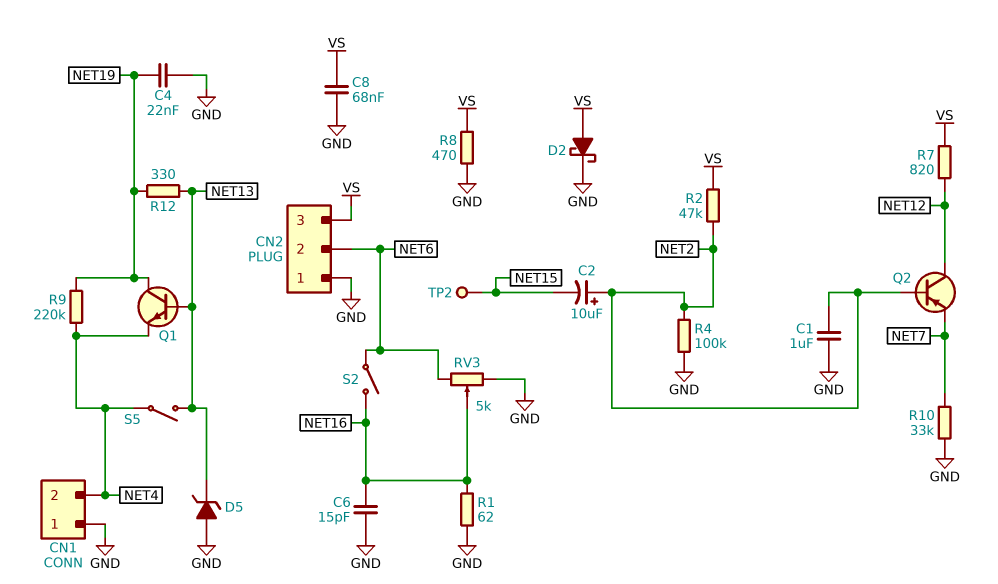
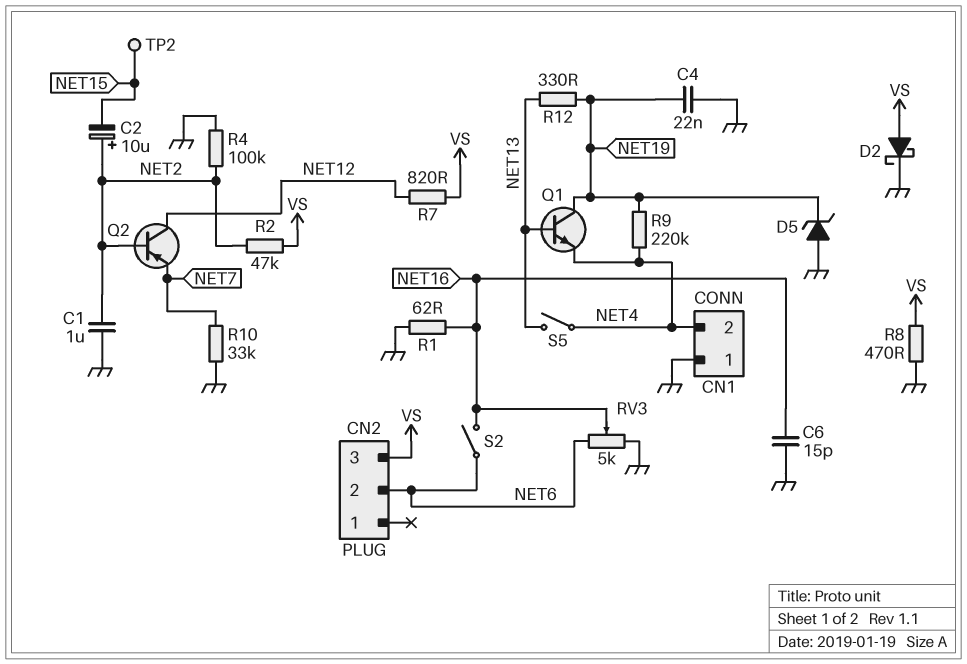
C8: 68nF (GND, VS) -> none
CN2 pin 1: GND -> none
D5: zener (A GND, K NET13) -> zener (A GND, K NET19)

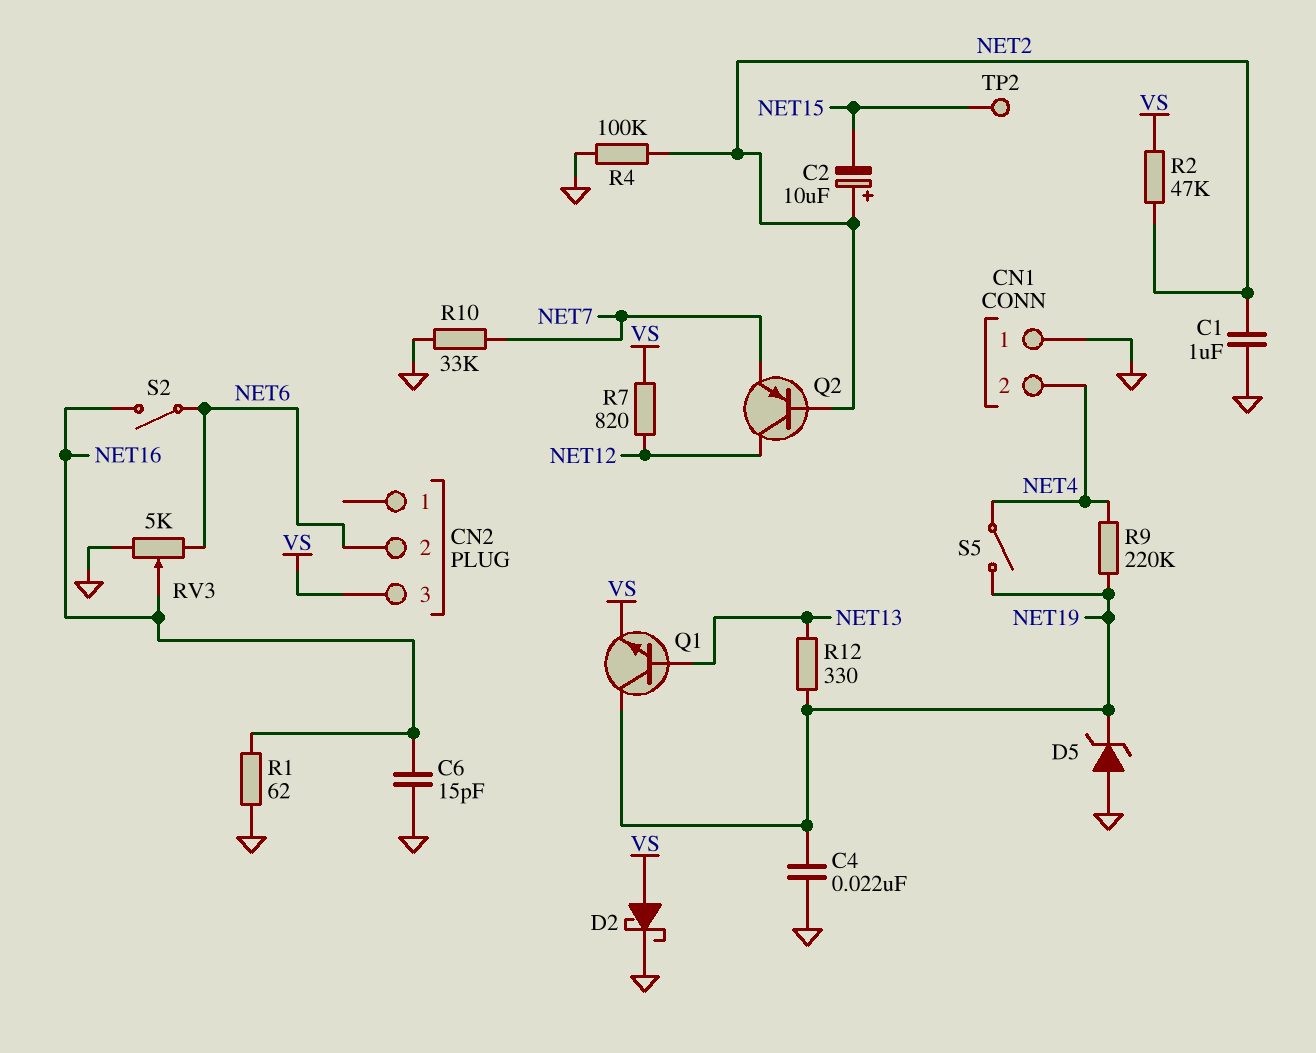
Q1: NPN (B NET13, C NET19, E NET4) -> NPN (B NET13, C NET19, E VS)
R8: 470 (GND, VS) -> none
S5: switch (NET4, NET13) -> switch (NET4, NET19)

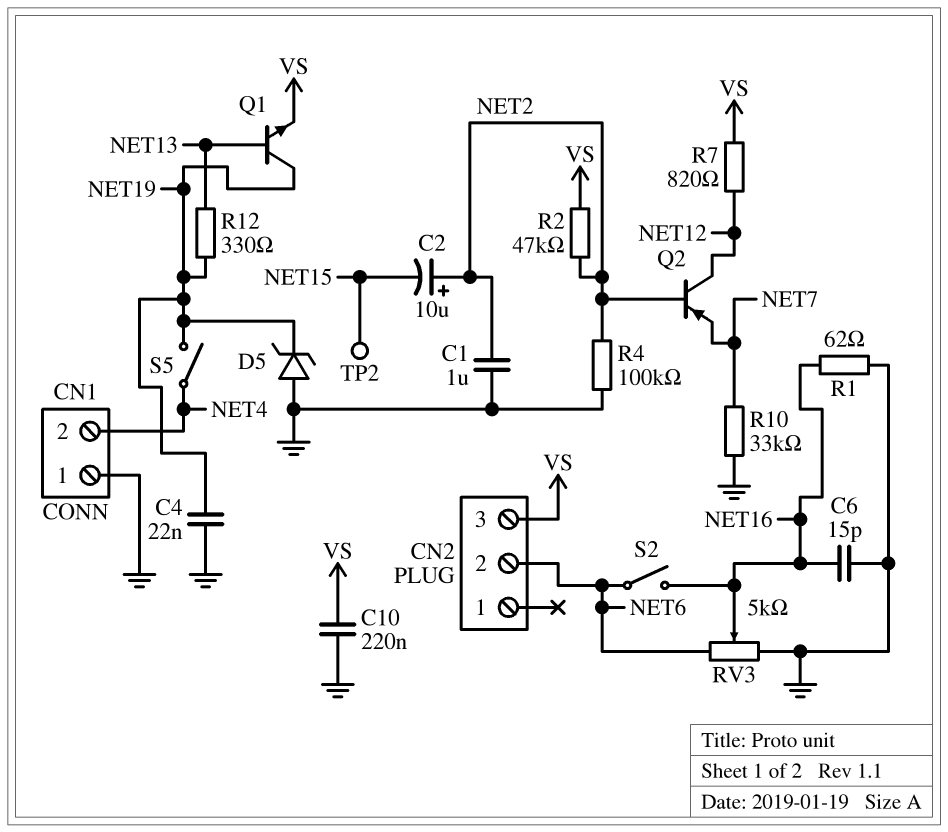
C10: none -> 220nF (GND, VS)
D2: schottky (A VS, K GND) -> none
R9: 220k (NET4, NET19) -> none

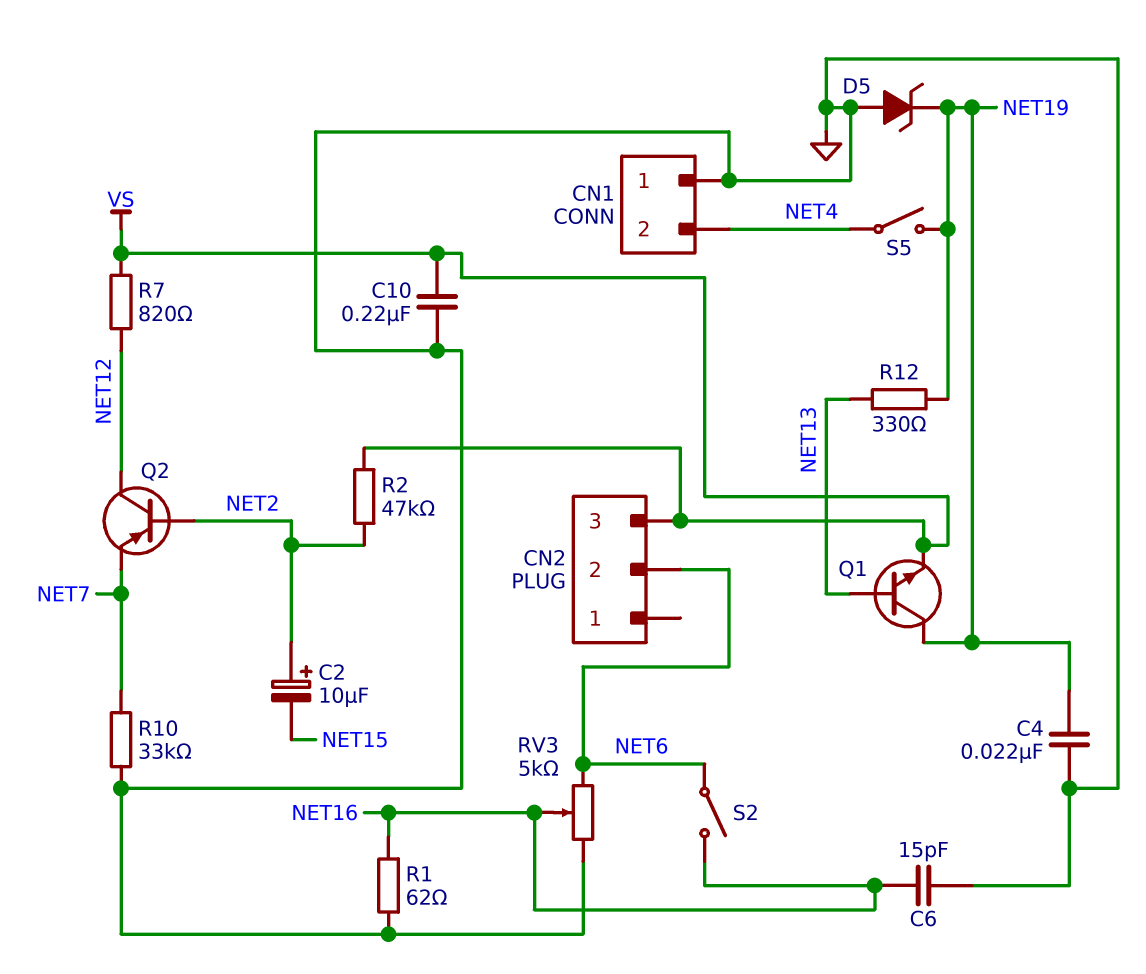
C1: 1uF (GND, NET2) -> none
R4: 100k (GND, NET2) -> none
TP2: test point (NET15) -> none

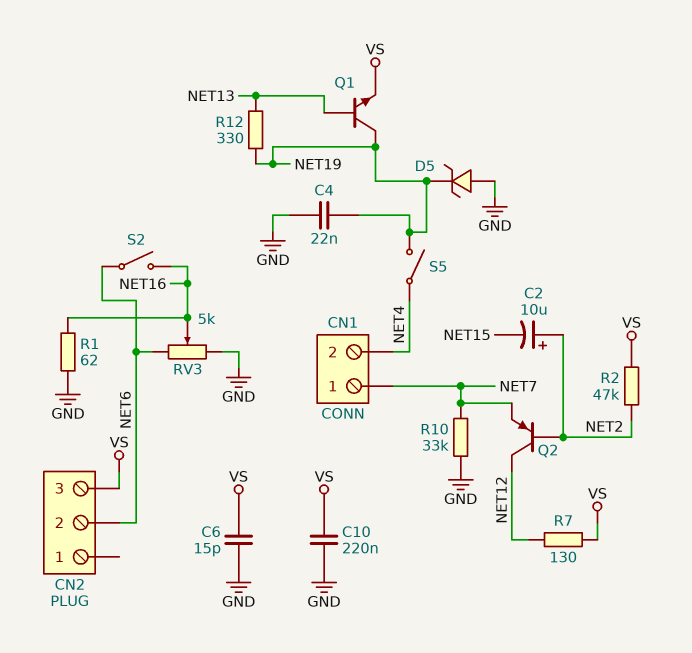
C6: 15pF (GND, NET16) -> 15pF (GND, VS)
CN1 pin 1: GND -> NET7
R7: 820 (NET12, VS) -> 130 (NET12, VS)

